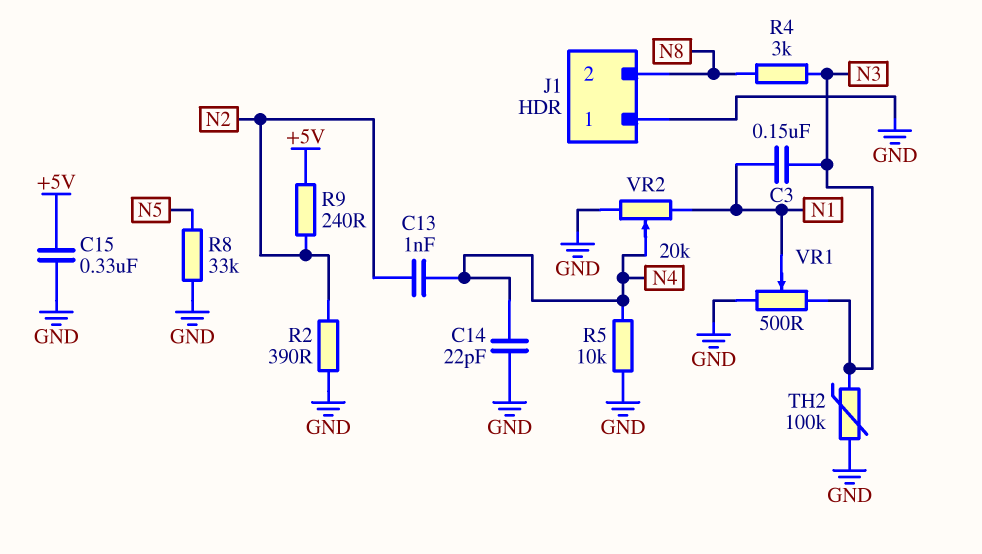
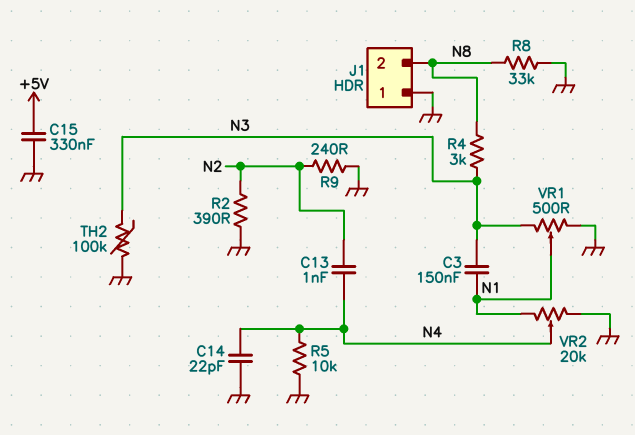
R8: 33k (GND, N5) -> 33k (GND, N8)
R9: 240 (+5V, N2) -> 240 (GND, N2)

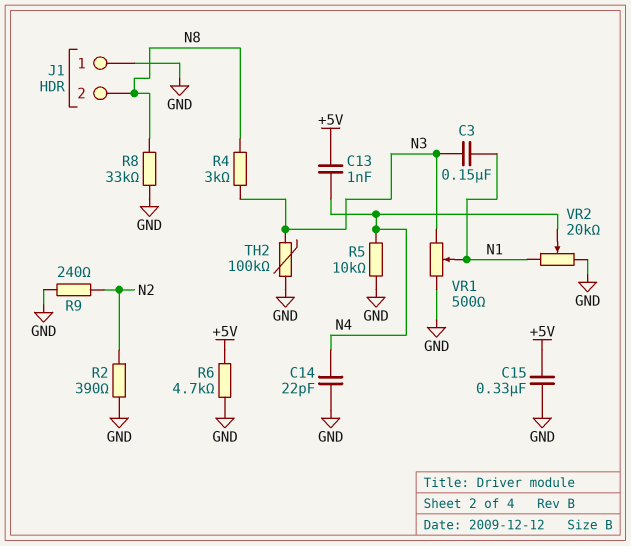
C13: 1nF (N2, N4) -> 1nF (+5V, N4)
R6: none -> 4.7k (+5V, GND)

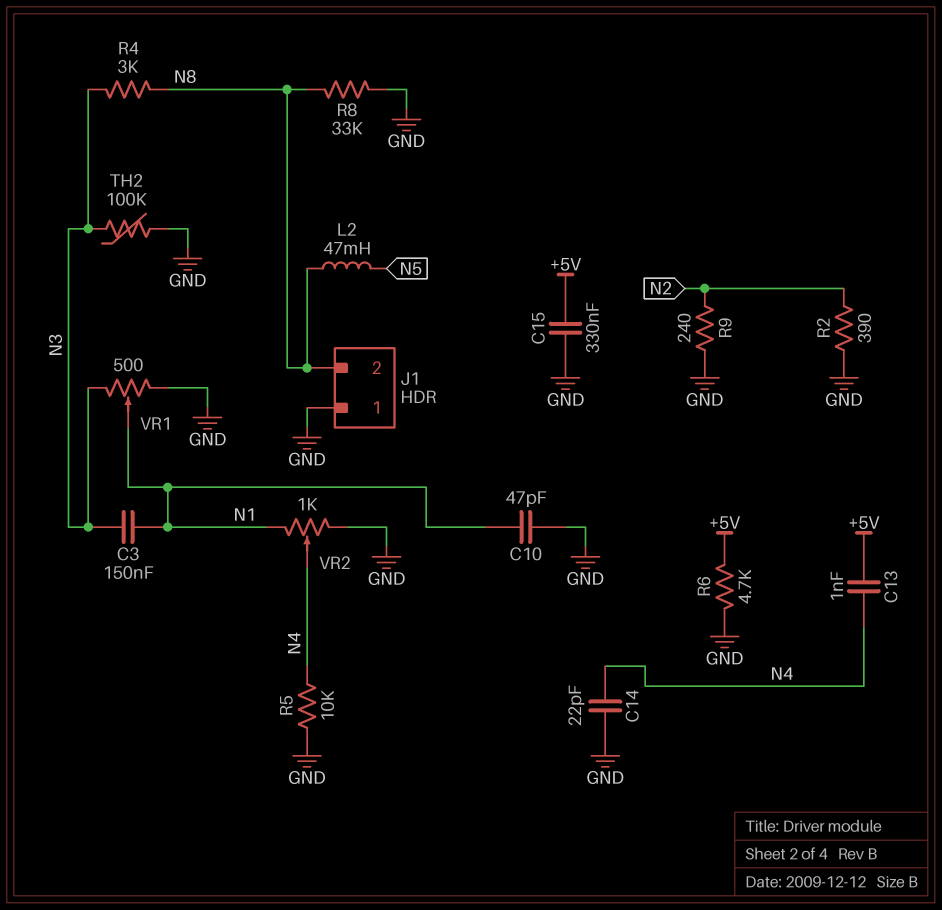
C10: none -> 47pF (GND, N1)
L2: none -> 47mH (N5, N8)
VR2: 20k (GND, N1, wiper N4) -> 1k (GND, N1, wiper N4)

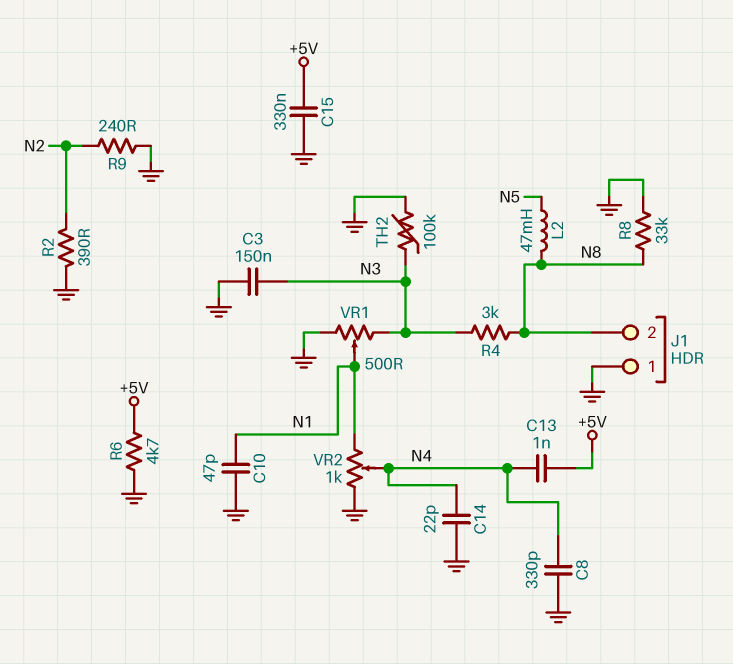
C3: 150nF (N1, N3) -> 150nF (GND, N3)
C8: none -> 330pF (GND, N4)
R5: 10k (GND, N4) -> none

